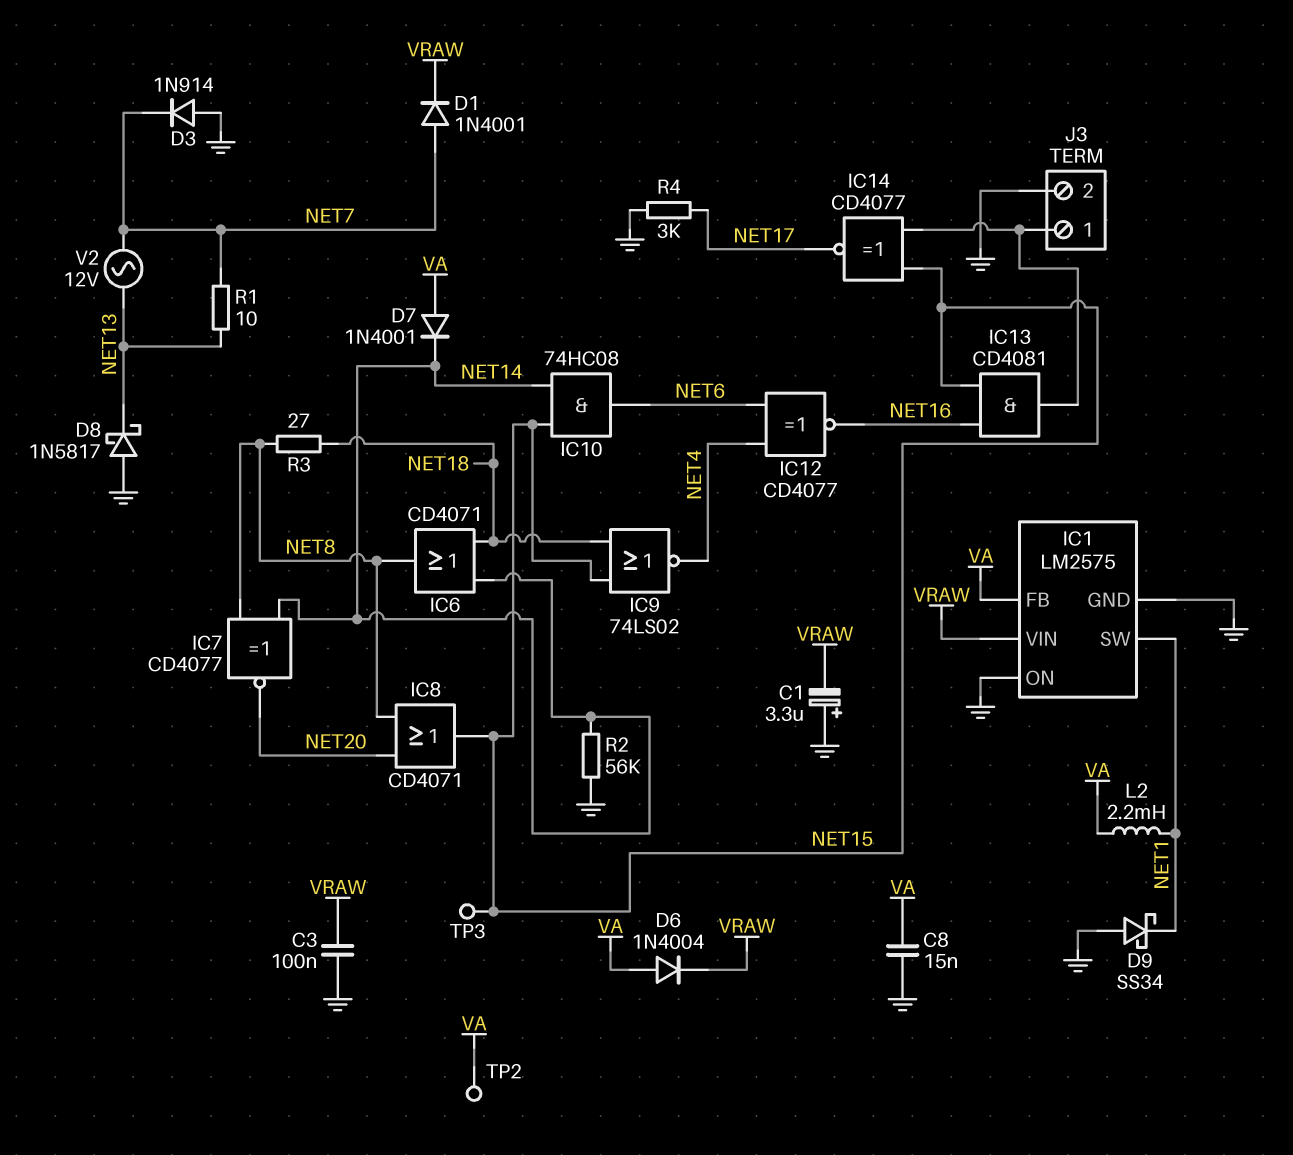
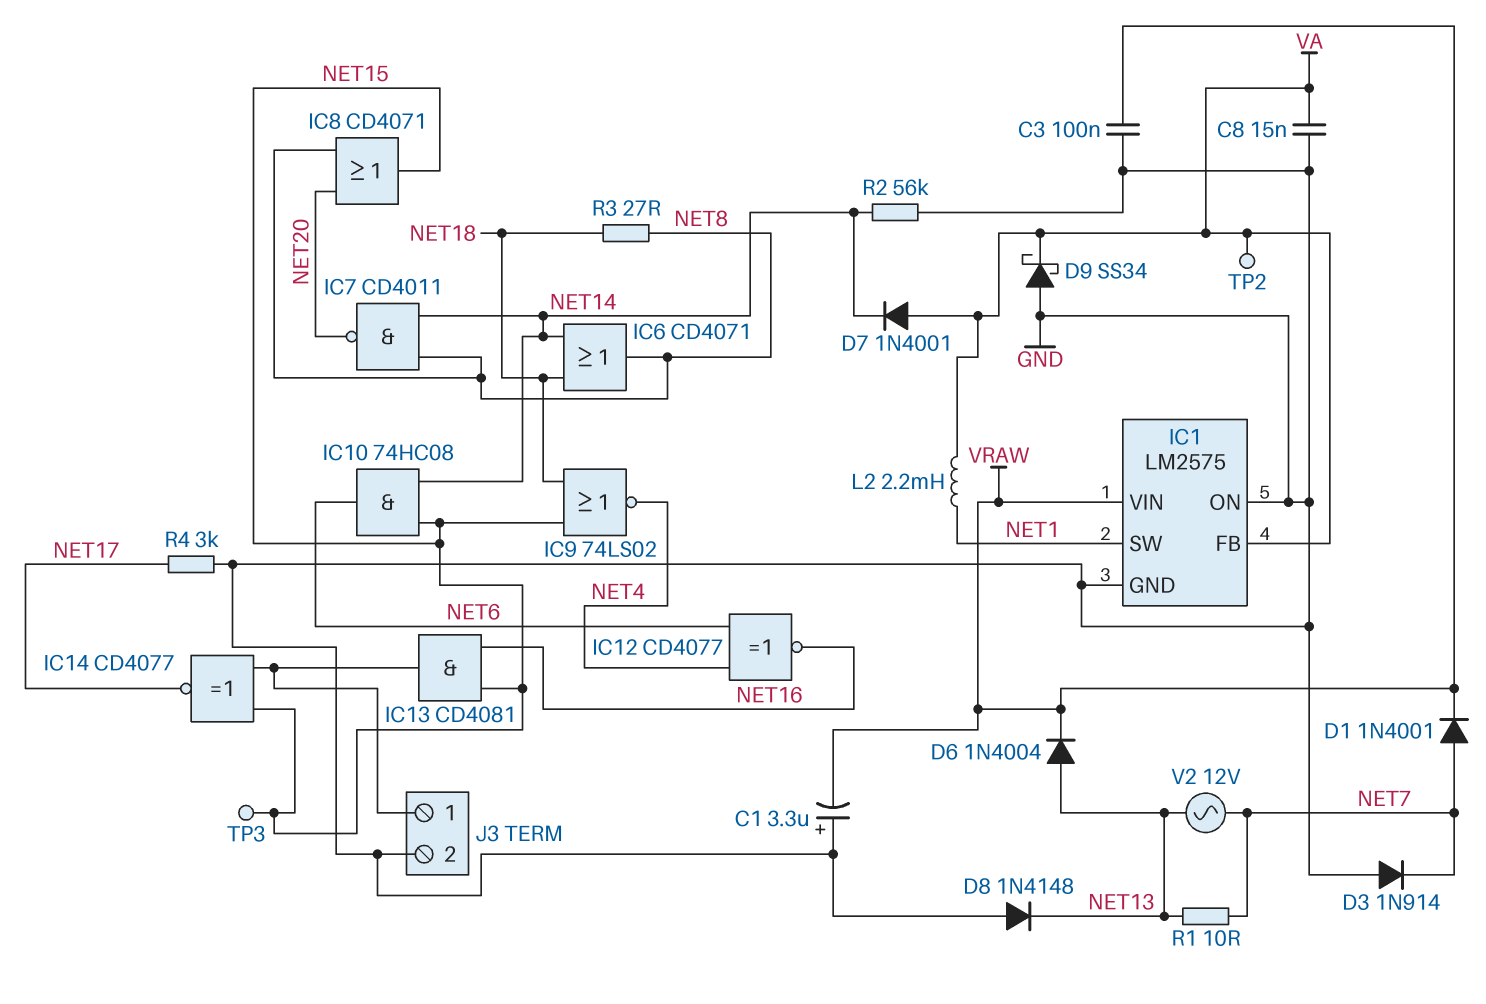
D6: diode 1N4004 (A VA, K VRAW) -> diode 1N4004 (A NET13, K VRAW)
D8: schottky 1N5817 (A GND, K NET13) -> diode 1N4148 (A GND, K NET13)
D9: schottky SS34 (A GND, K NET1) -> schottky SS34 (A GND, K VA)
IC7: XNOR CD4077 (in NET8, in NET14, out NET20) -> NAND CD4011 (in NET8, in NET14, out NET20)

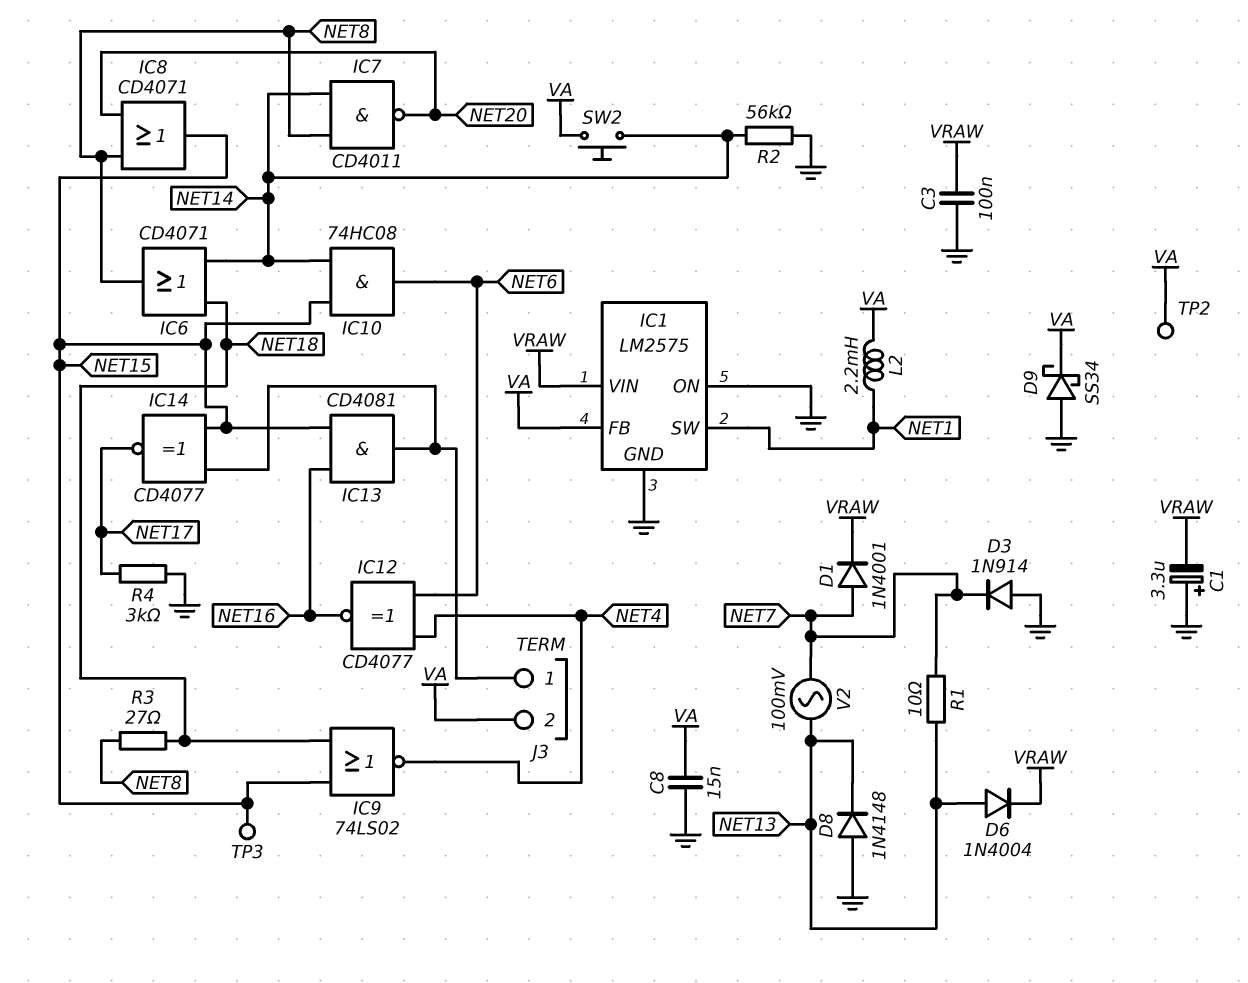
D7: diode 1N4001 (A VA, K NET14) -> none
J3 pin 2: GND -> VA
SW2: none -> button (NET14, VA)
V2: AC 12V (NET7, NET13) -> AC 100mV (NET7, NET13)

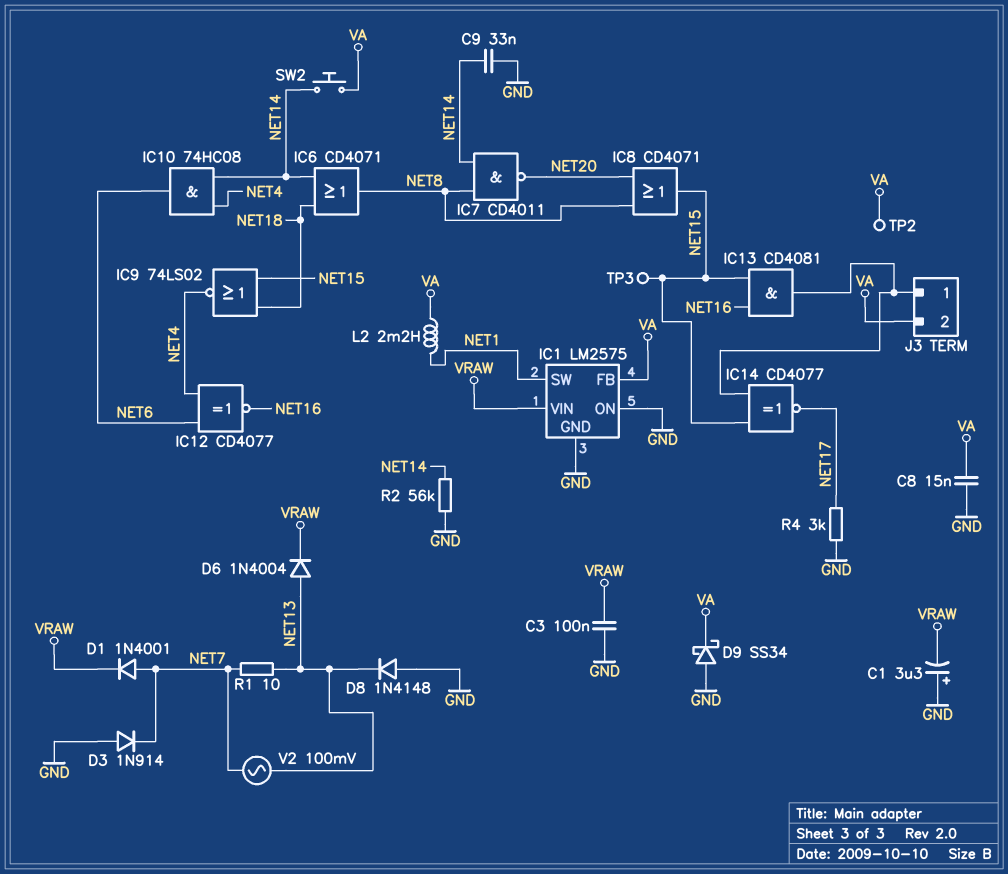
C9: none -> 33nF (GND, NET14)
IC10: AND 74HC08 (in NET14, in NET15, out NET6) -> AND 74HC08 (in NET4, in NET14, out NET6)
R3: 27 (NET8, NET18) -> none

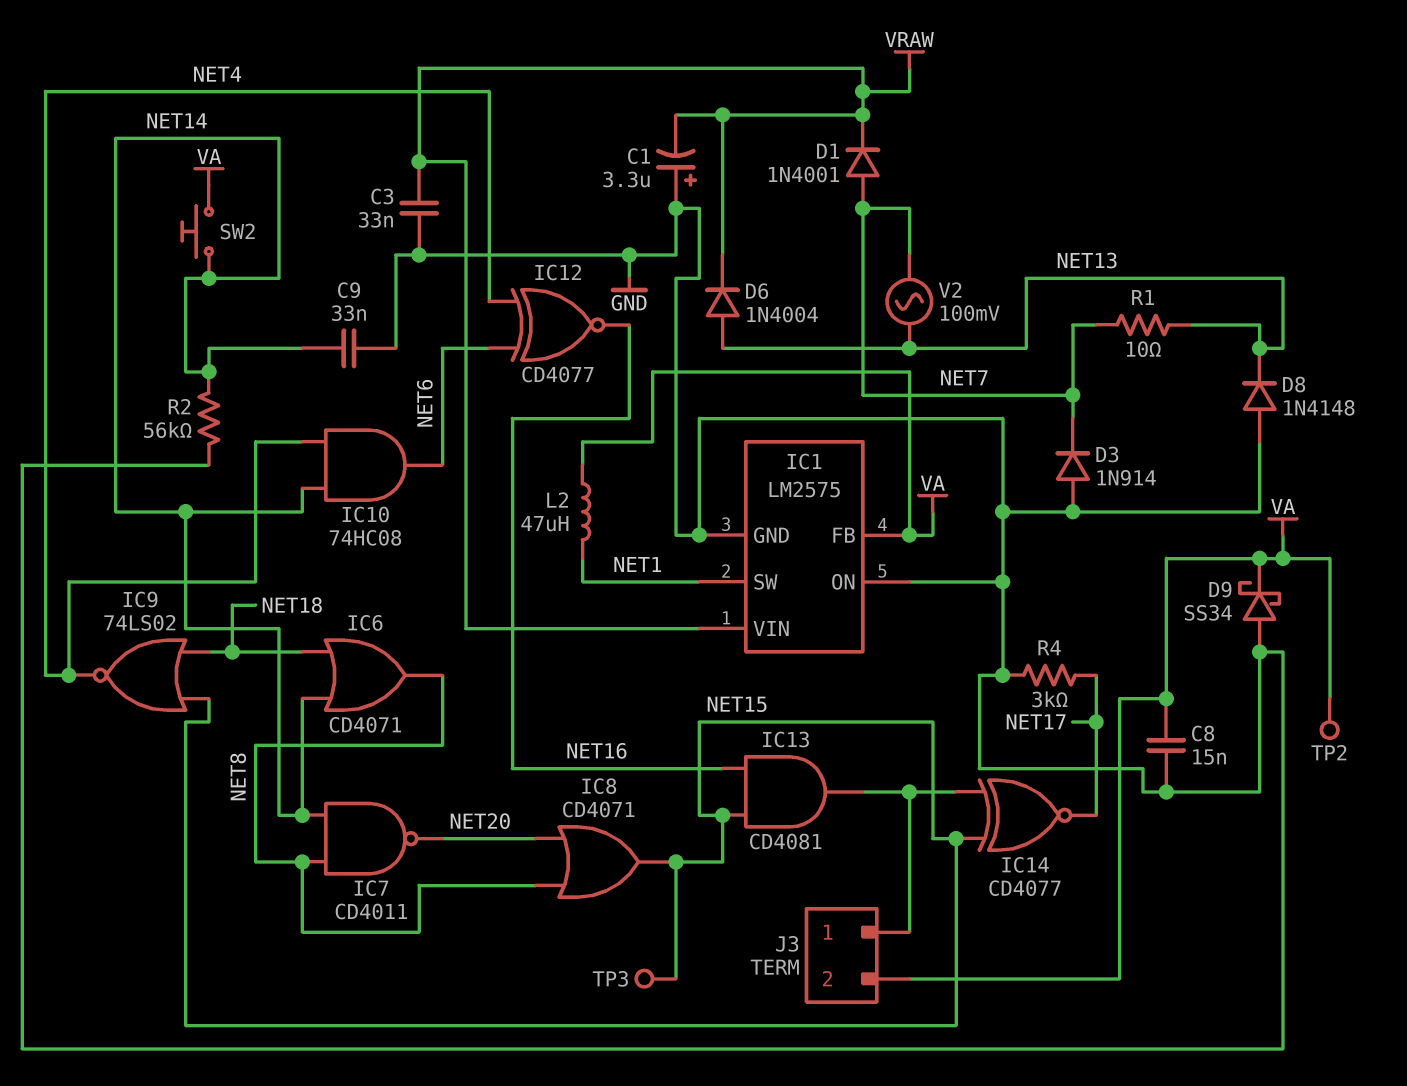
C3: 100nF (GND, VRAW) -> 33nF (GND, VRAW)
L2: 2.2mH (NET1, VA) -> 47uH (NET1, VA)

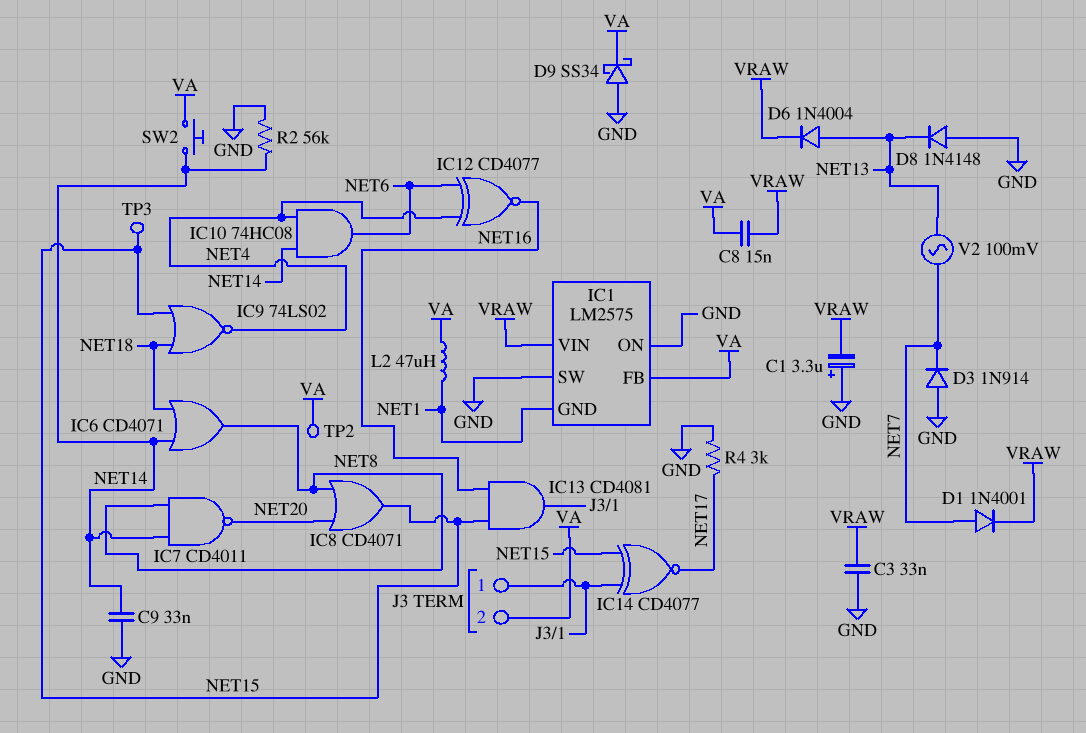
C8: 15nF (GND, VA) -> 15nF (VA, VRAW)
IC1 pin GND: GND -> NET1
IC1 pin SW: NET1 -> GND
R1: 10 (NET7, NET13) -> none

